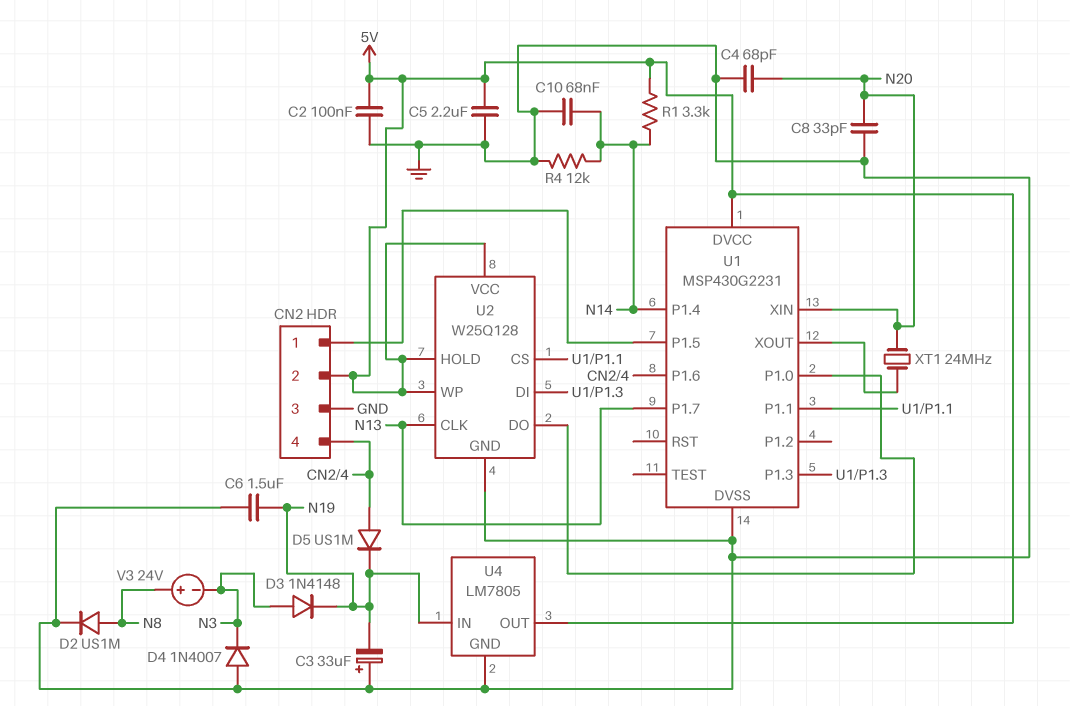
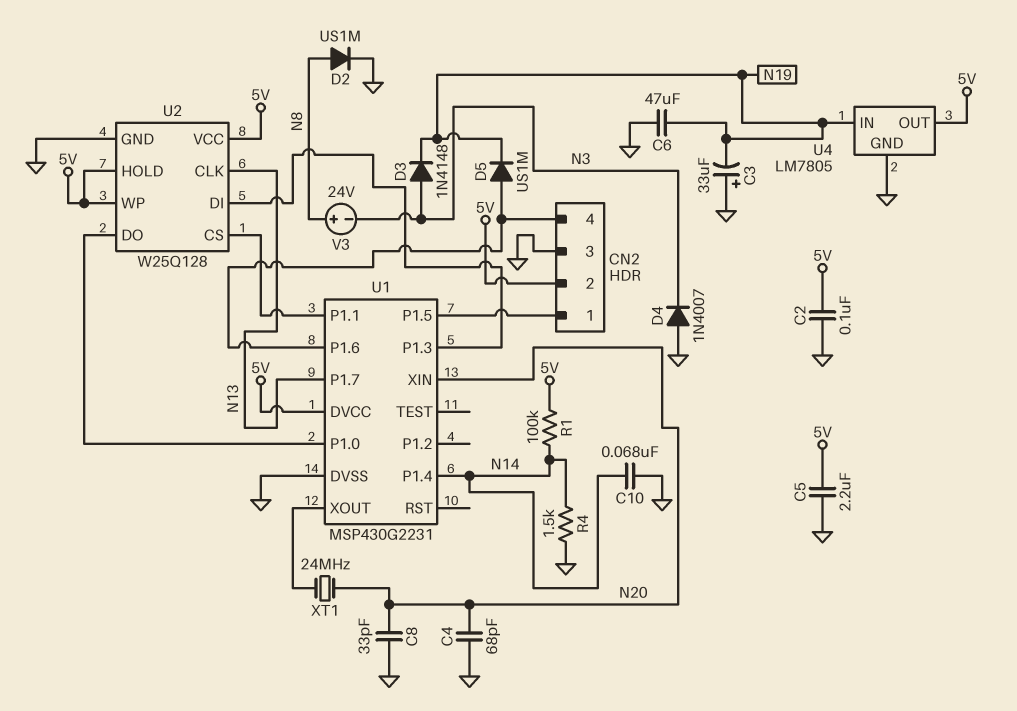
C6: 1.5uF (GND, N19) -> 47uF (GND, N19)
R1: 3.3k (5V, N14) -> 100k (5V, N14)
R4: 12k (GND, N14) -> 1.5k (GND, N14)

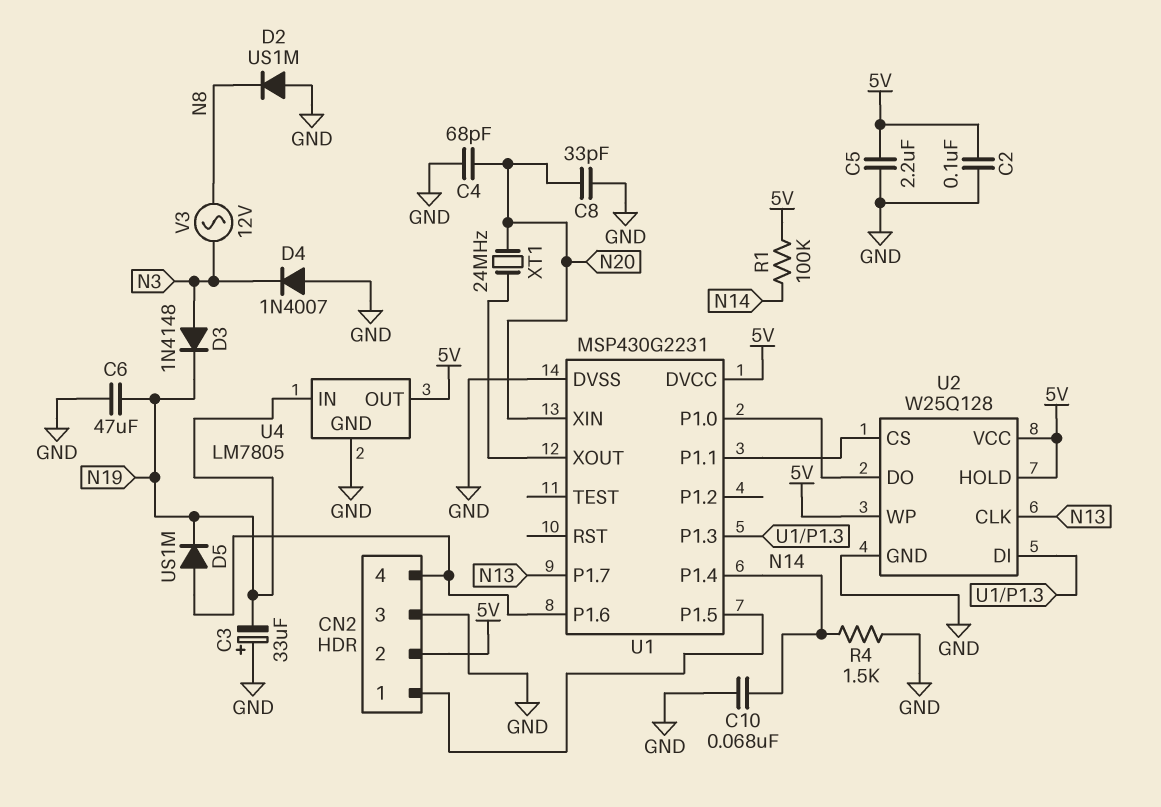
D2: diode US1M (A N8, K GND) -> diode US1M (A GND, K N8)
V3: 24V (plus N8, minus N3) -> AC 12V (N3, N8)

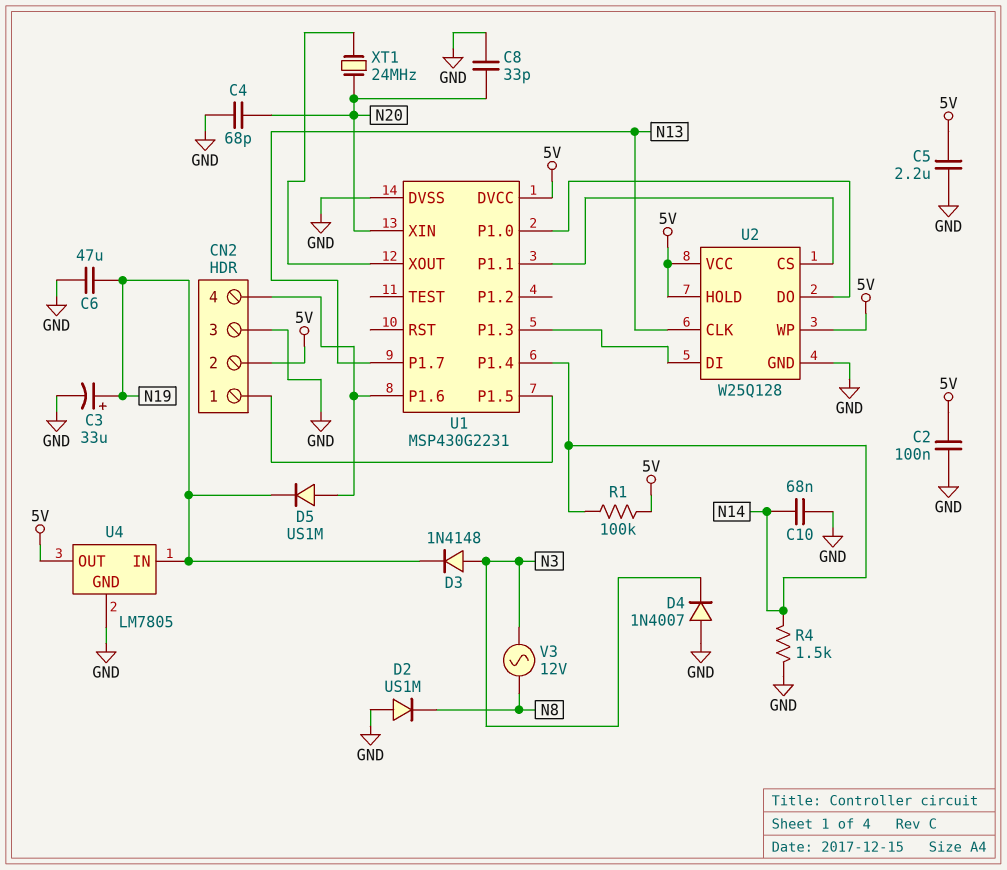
C3: 33uF (plus GND, minus N19) -> 33uF (plus N19, minus GND)

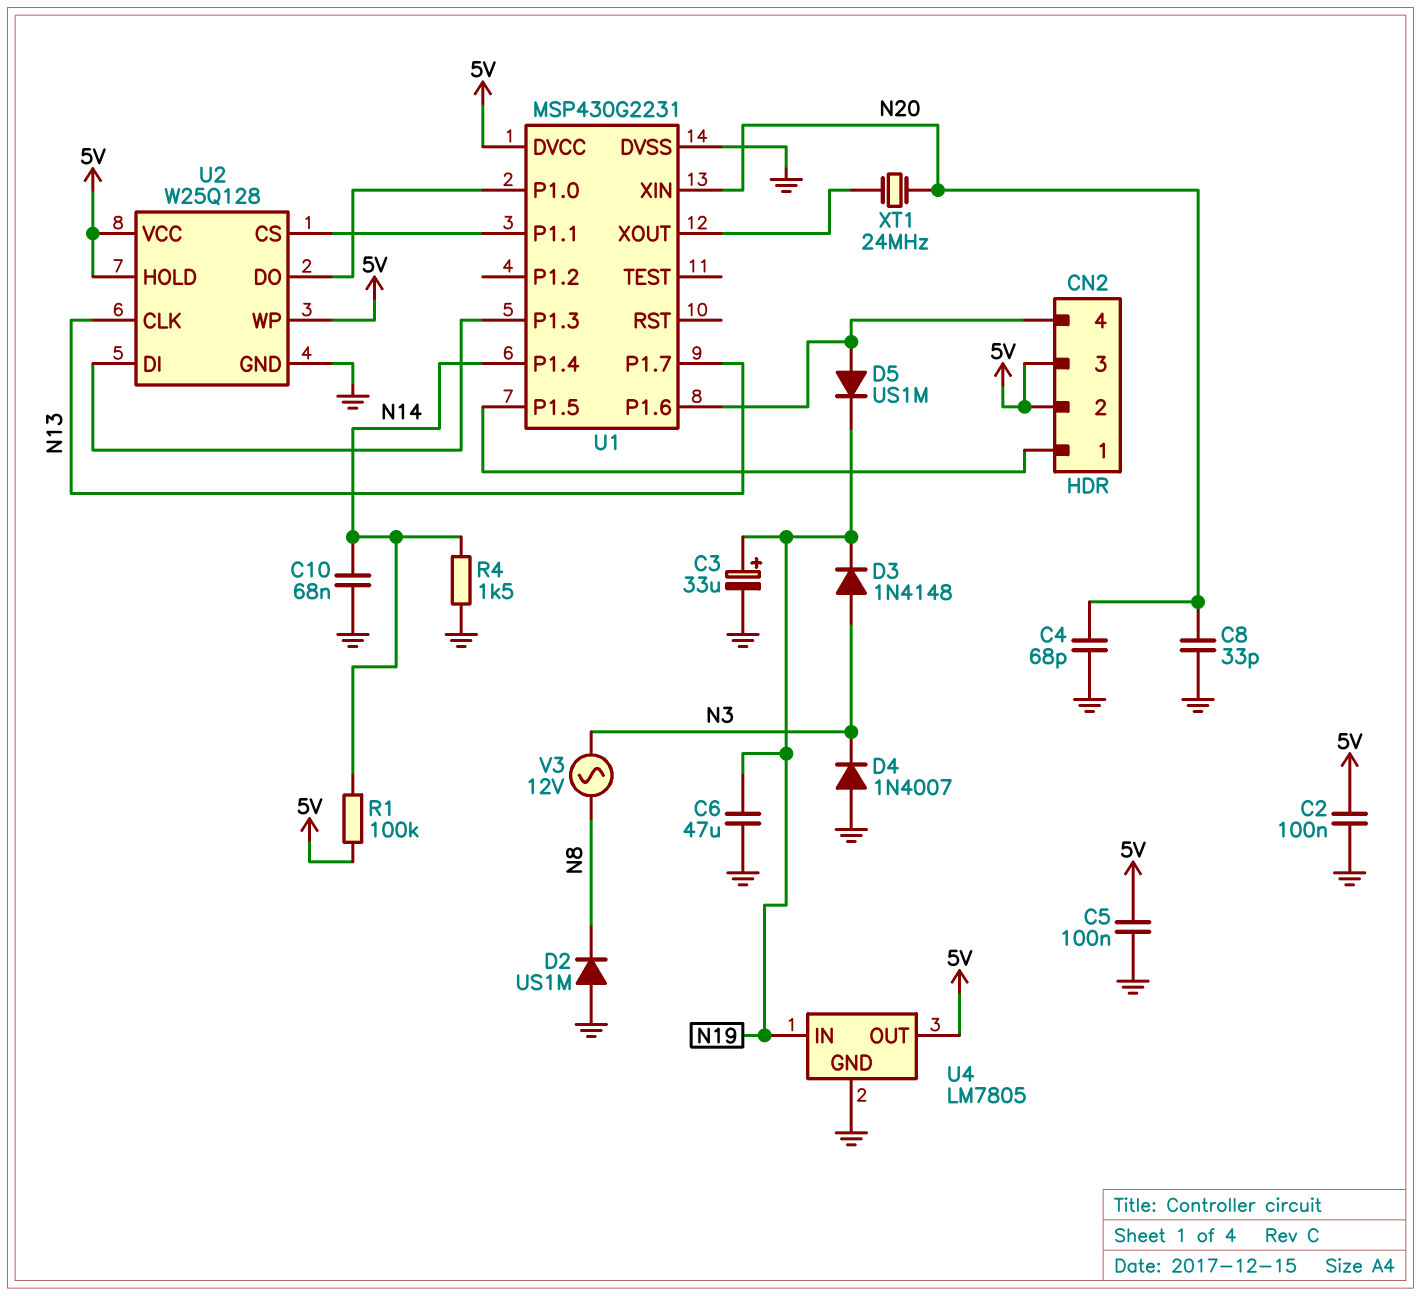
C5: 2.2uF (5V, GND) -> 100nF (5V, GND)
CN2 pin 3: GND -> 5V

